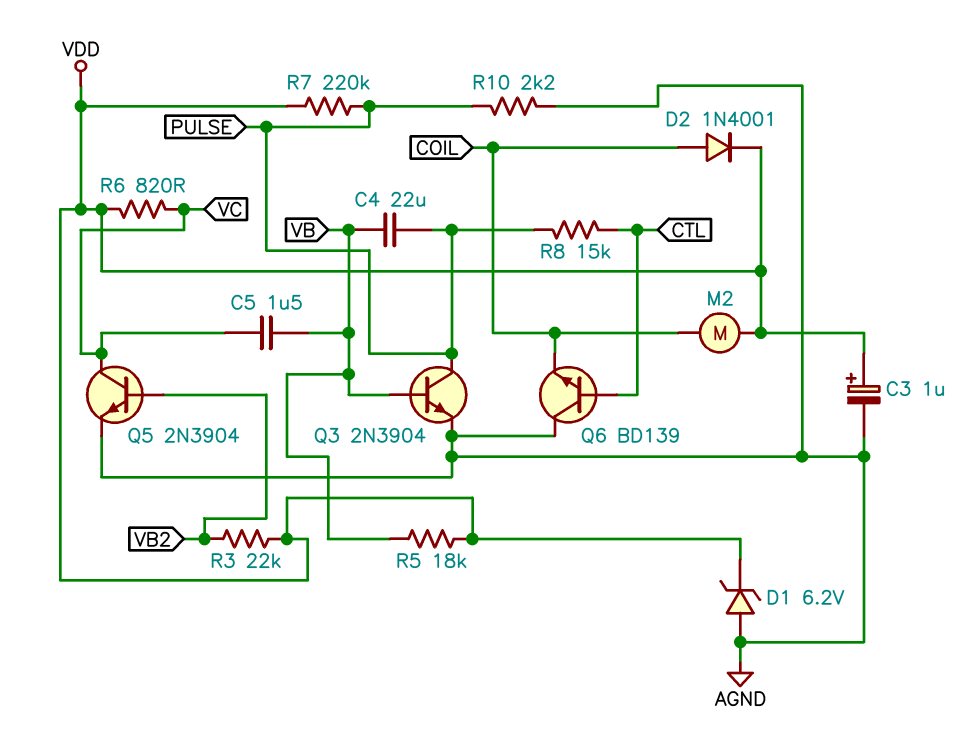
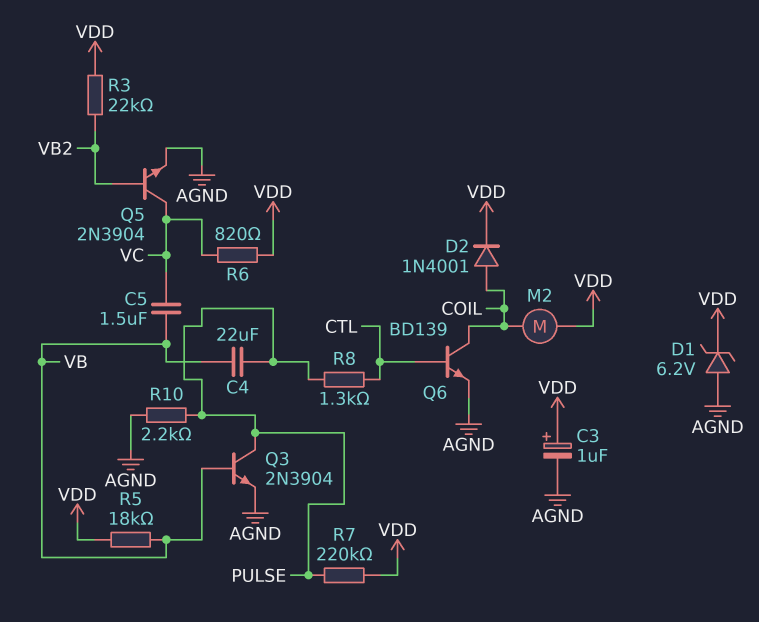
Q6: NPN BD139 (B CTL, C AGND, E COIL) -> NPN BD139 (B CTL, C COIL, E AGND)
R8: 15k (CTL, PULSE) -> 1.3k (CTL, PULSE)

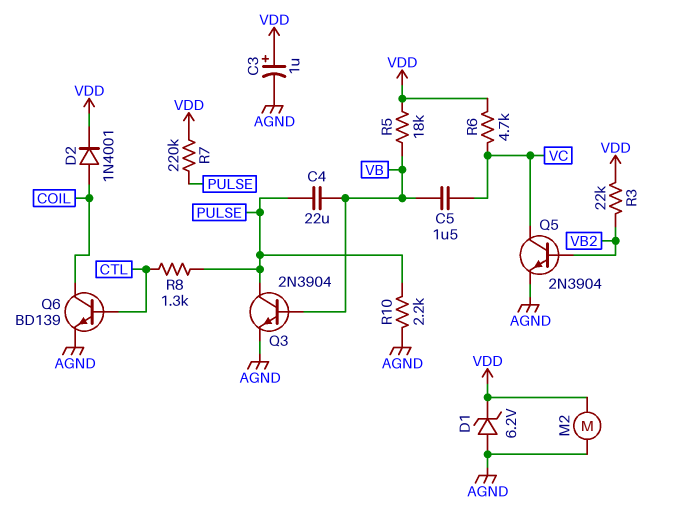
M2: motor (COIL, VDD) -> motor (AGND, VDD)
R6: 820 (VC, VDD) -> 4.7k (VC, VDD)

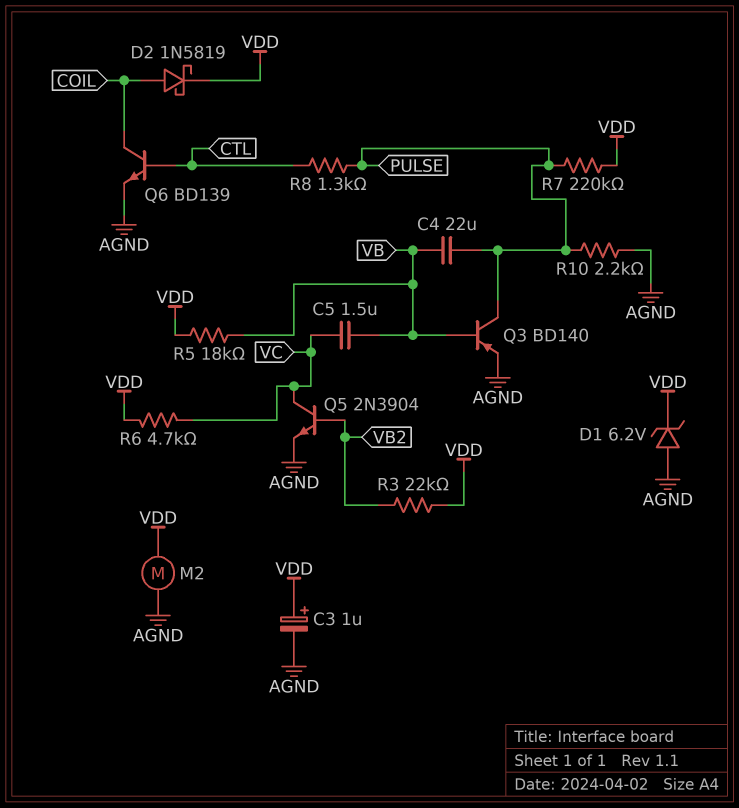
D2: diode 1N4001 (A COIL, K VDD) -> schottky 1N5819 (A COIL, K VDD)
Q3: NPN 2N3904 (B VB, C PULSE, E AGND) -> PNP BD140 (B VB, C PULSE, E AGND)

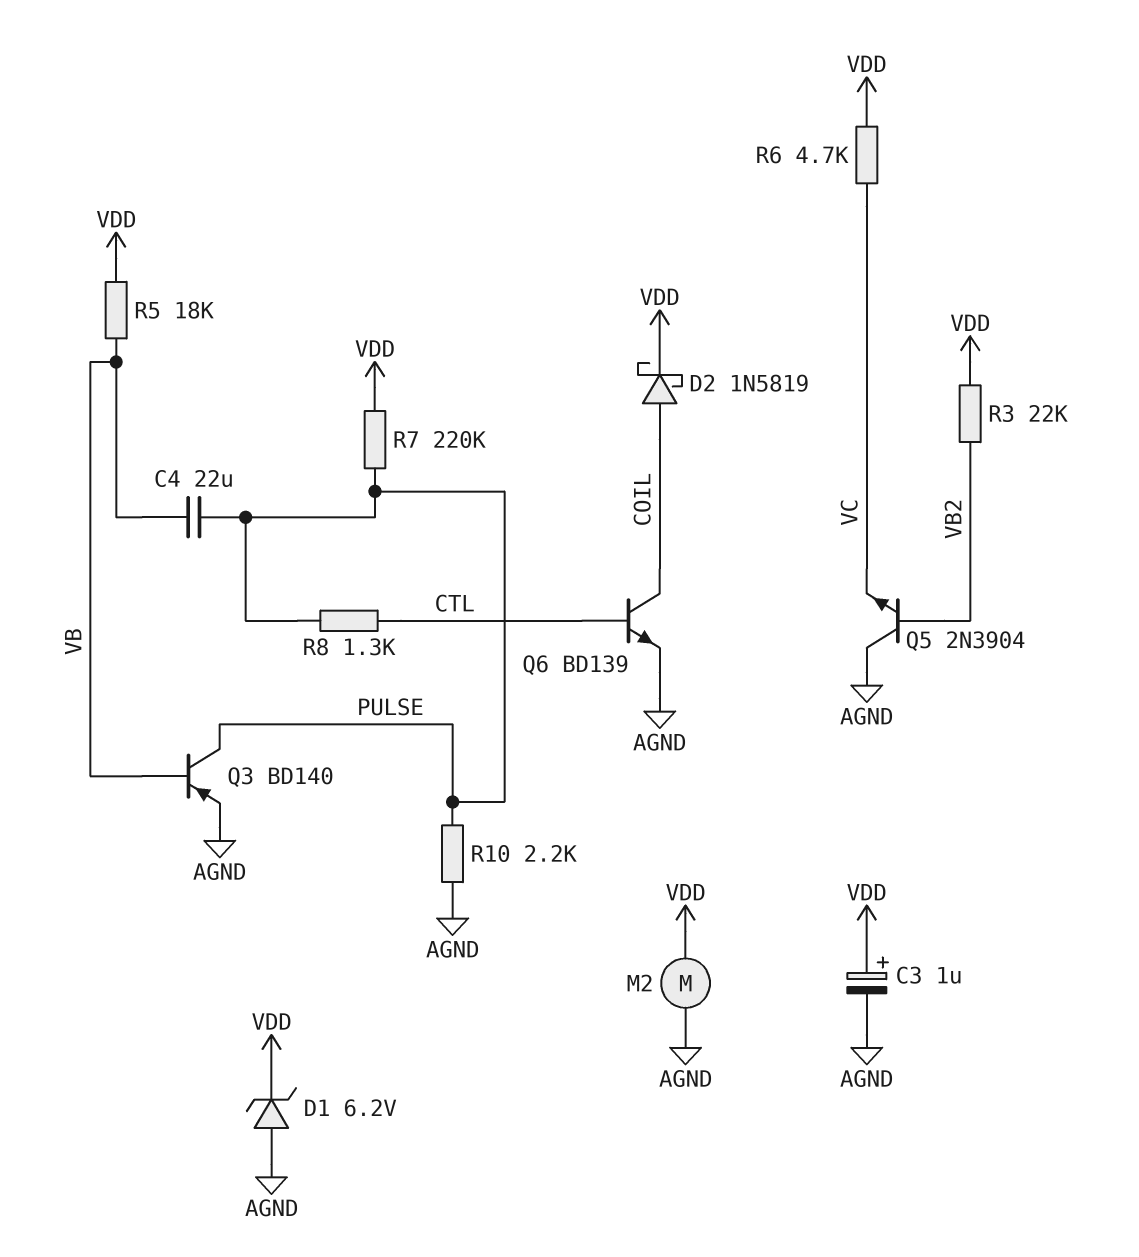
C5: 1.5uF (VB, VC) -> none
Q5: NPN 2N3904 (B VB2, C VC, E AGND) -> NPN 2N3904 (B VB2, C AGND, E VC)

